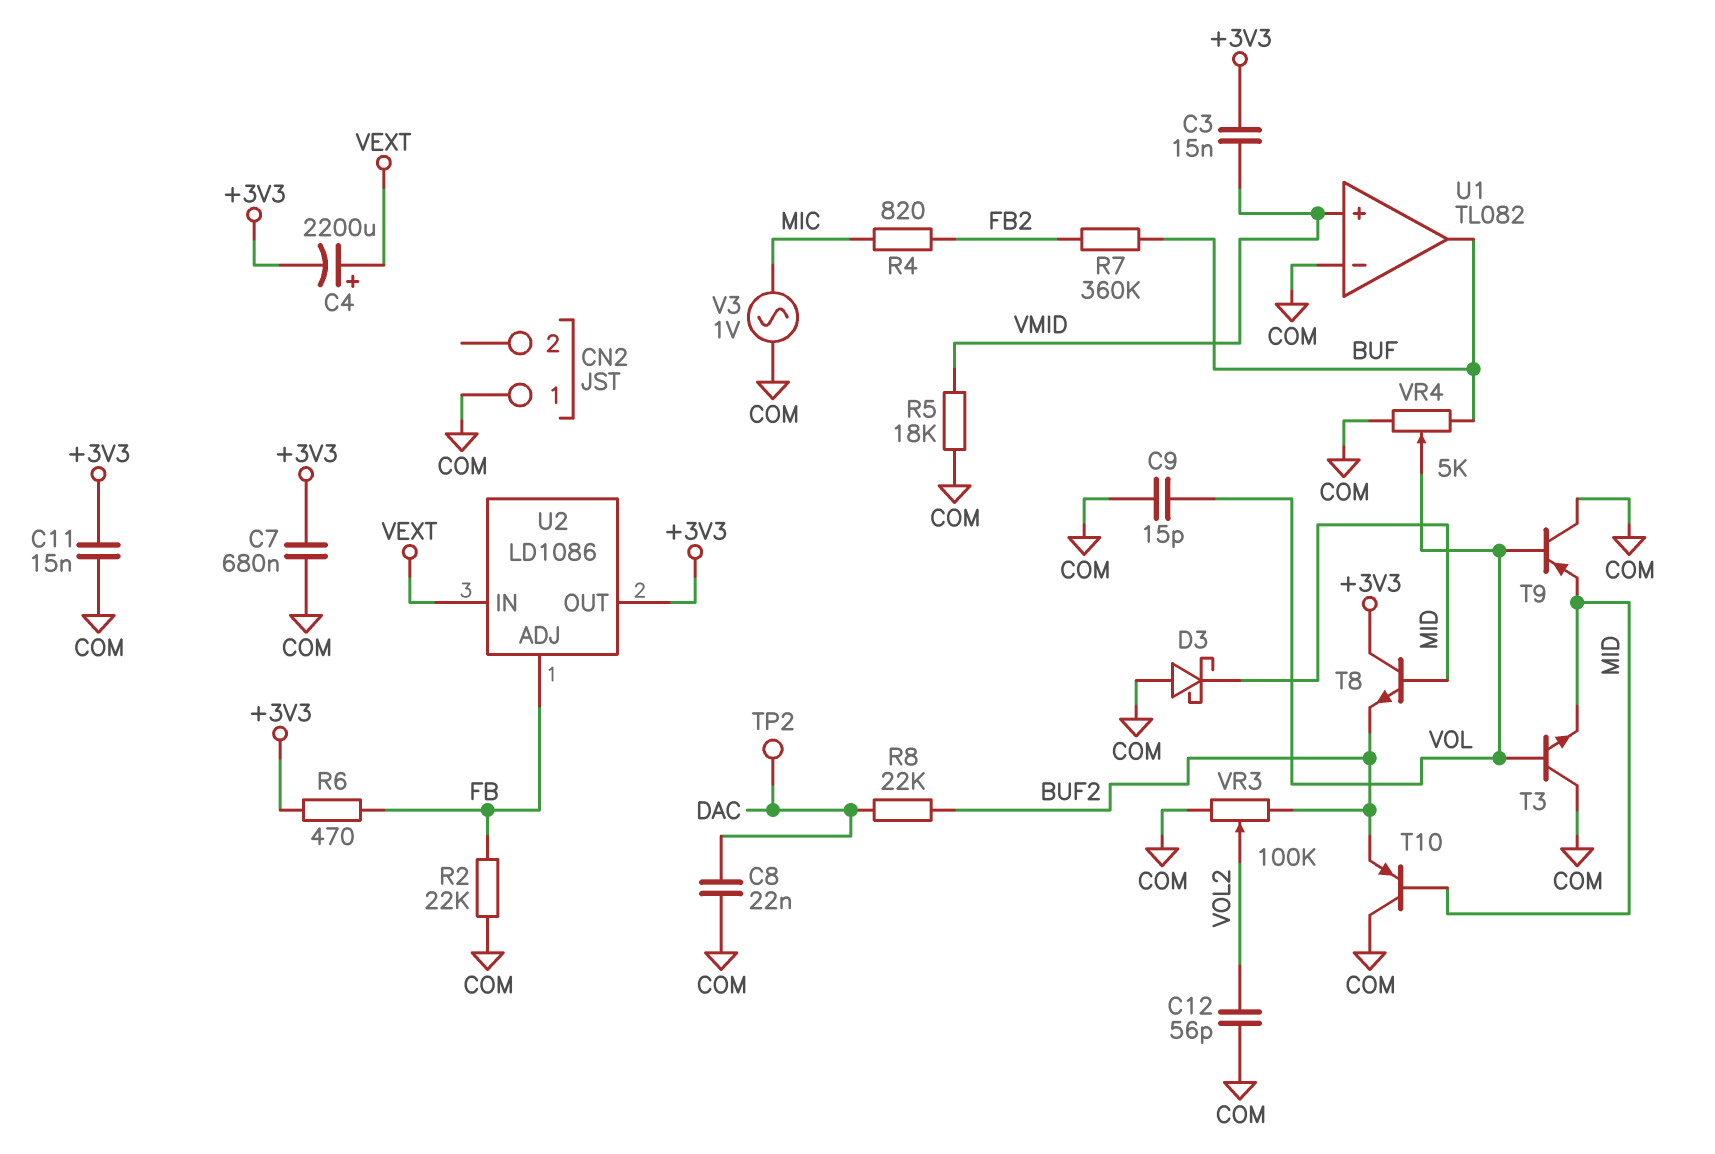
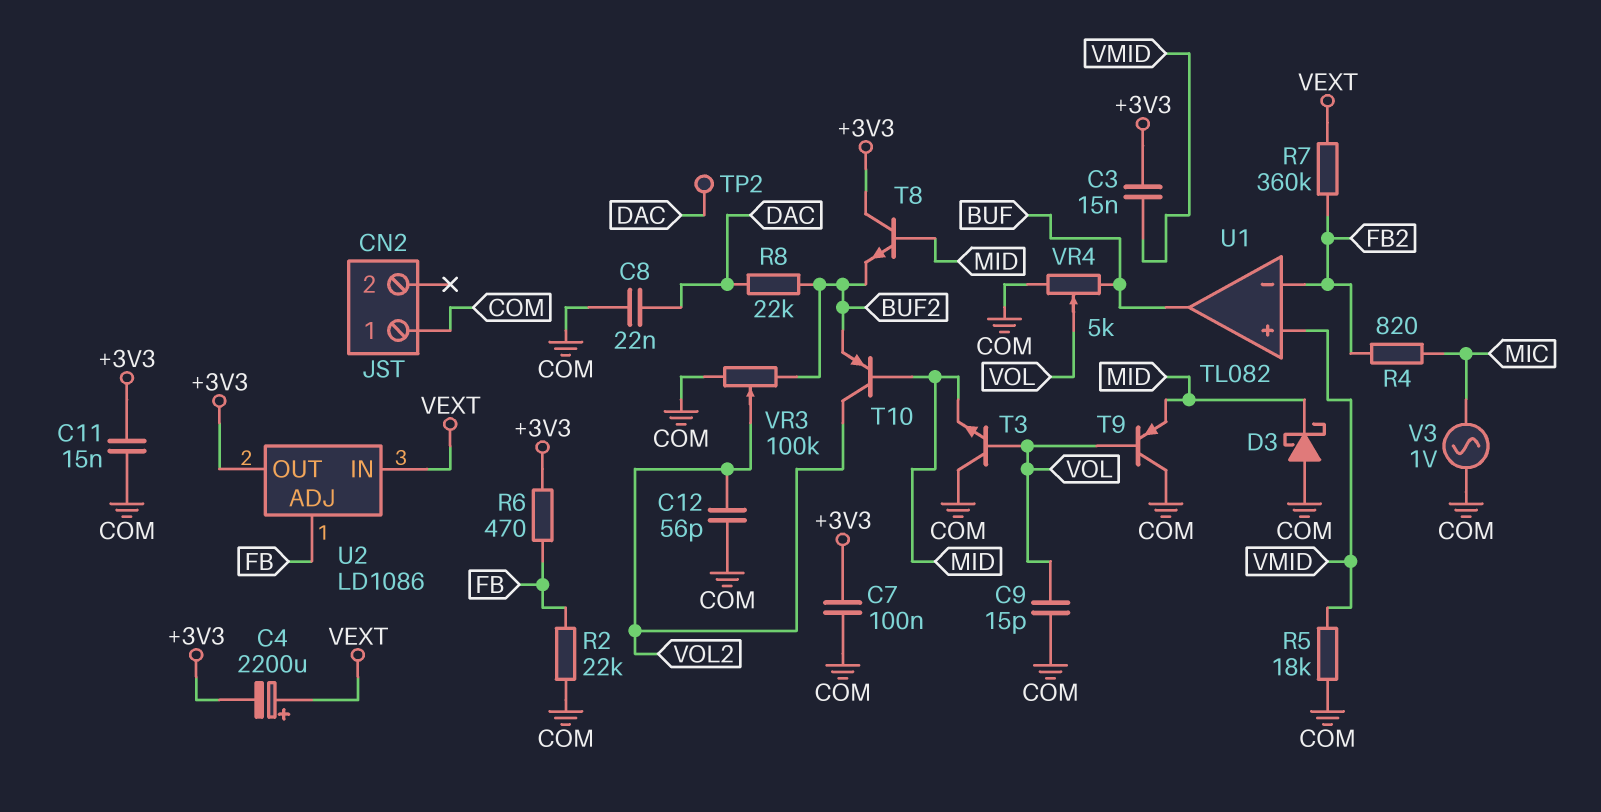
C7: 680nF (+3V3, COM) -> 100nF (+3V3, COM)
R7: 360k (BUF, FB2) -> 360k (FB2, VEXT)
T10: PNP (B MID, C COM, E BUF2) -> PNP (B MID, C VOL2, E BUF2)
U1 pin in-: COM -> FB2

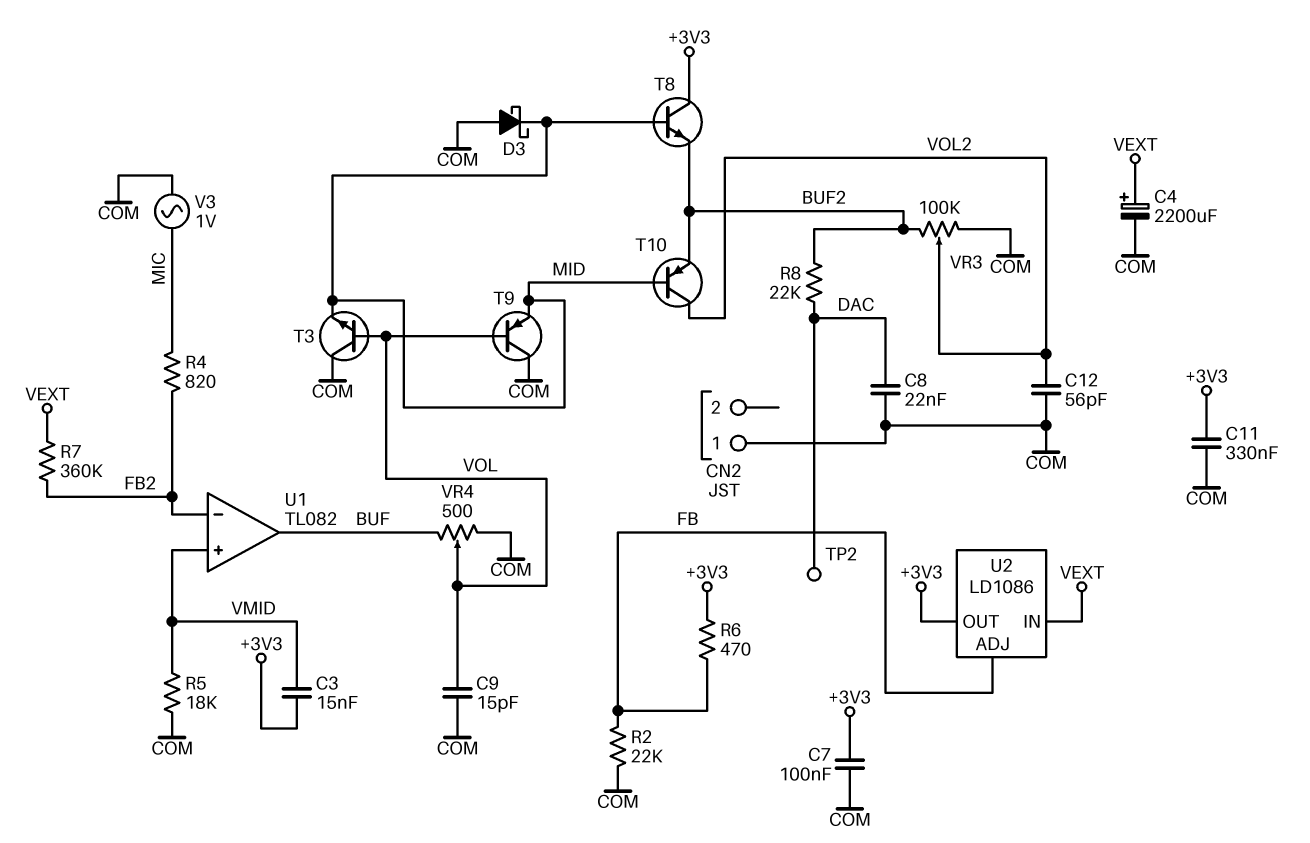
C4: 2200uF (plus VEXT, minus +3V3) -> 2200uF (plus VEXT, minus COM)
C11: 15nF (+3V3, COM) -> 330nF (+3V3, COM)
VR4: 5k (BUF, COM, wiper VOL) -> 500 (BUF, COM, wiper VOL)

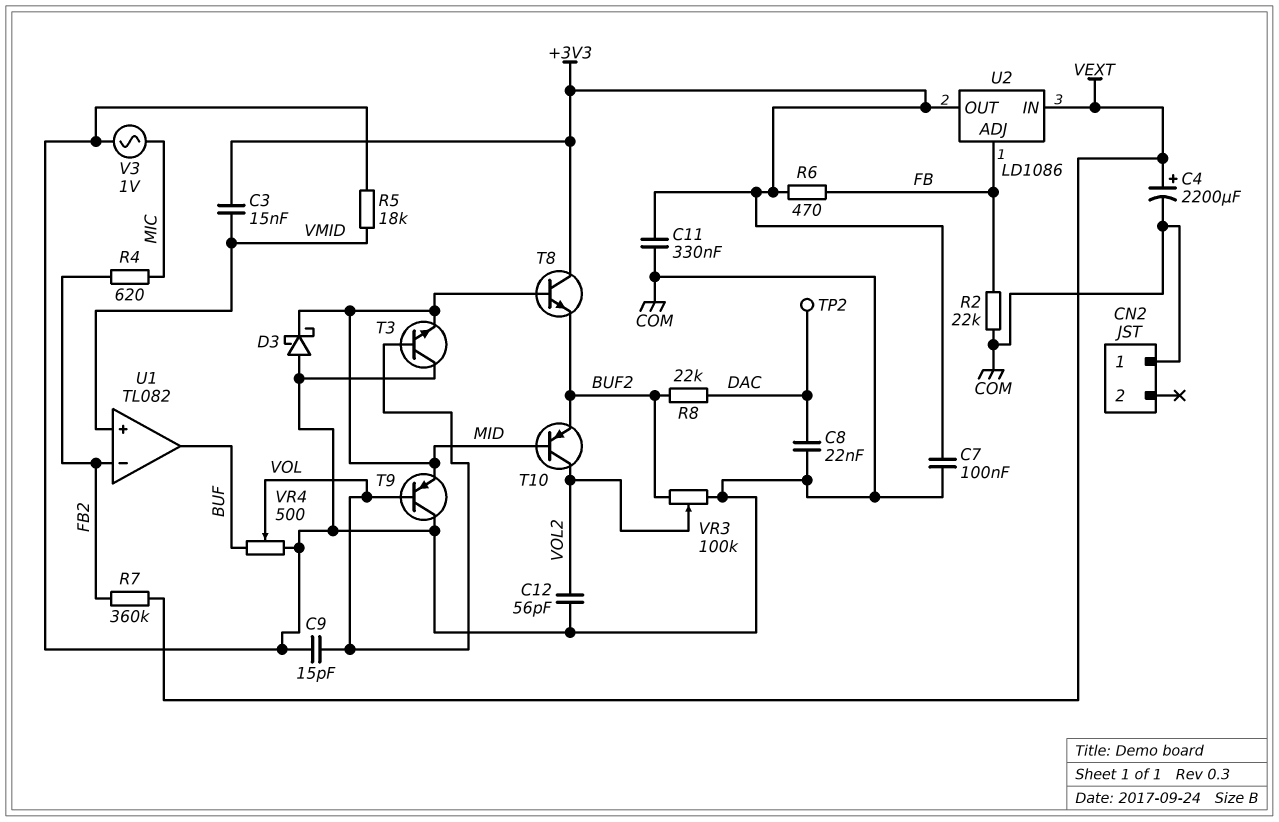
R4: 820 (FB2, MIC) -> 620 (FB2, MIC)

